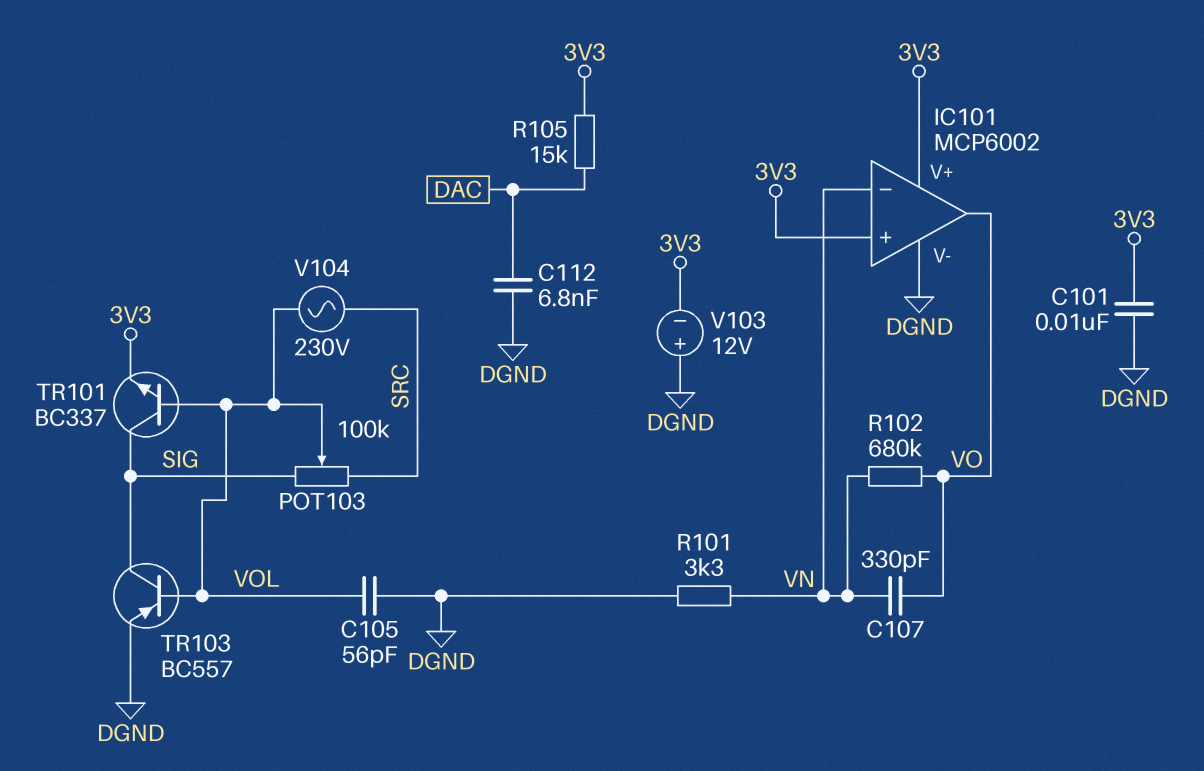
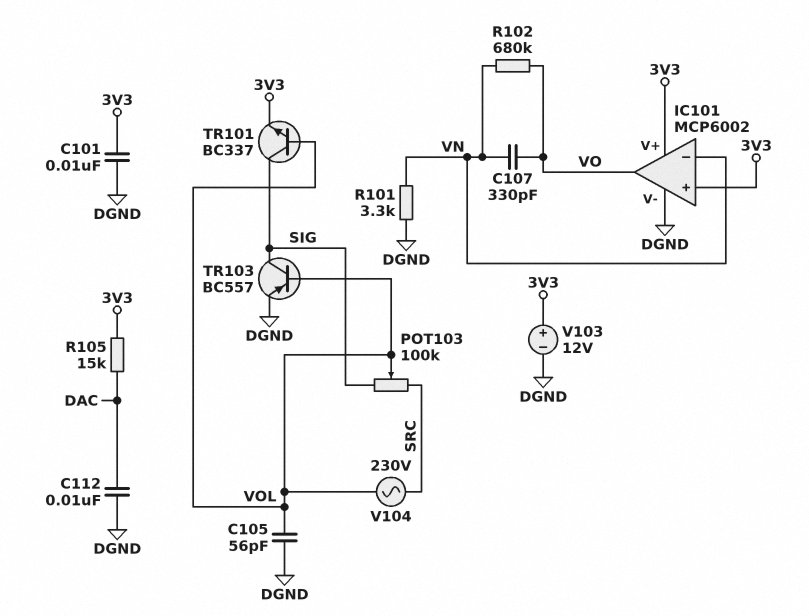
C112: 6.8nF (DAC, DGND) -> 10nF (DAC, DGND)
V103: 12V (plus DGND, minus 3V3) -> 12V (plus 3V3, minus DGND)

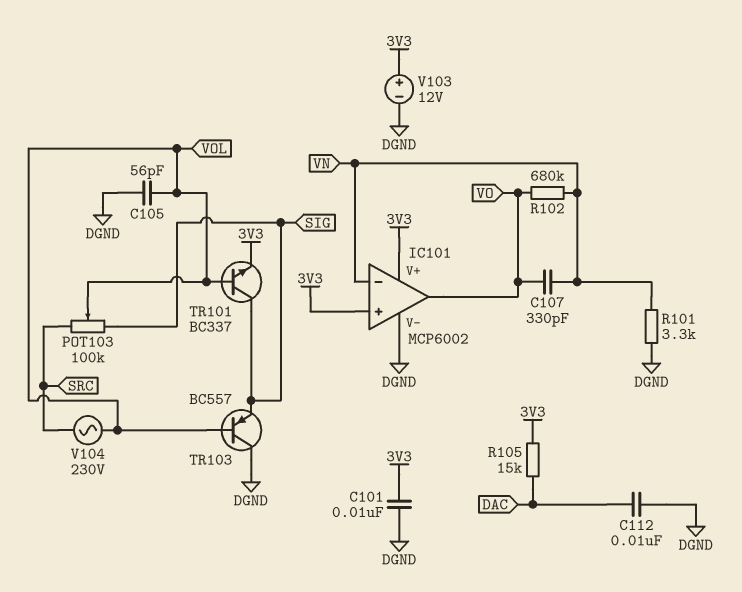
TR103: PNP BC557 (B VOL, C SIG, E DGND) -> PNP BC557 (B VOL, C DGND, E SIG)

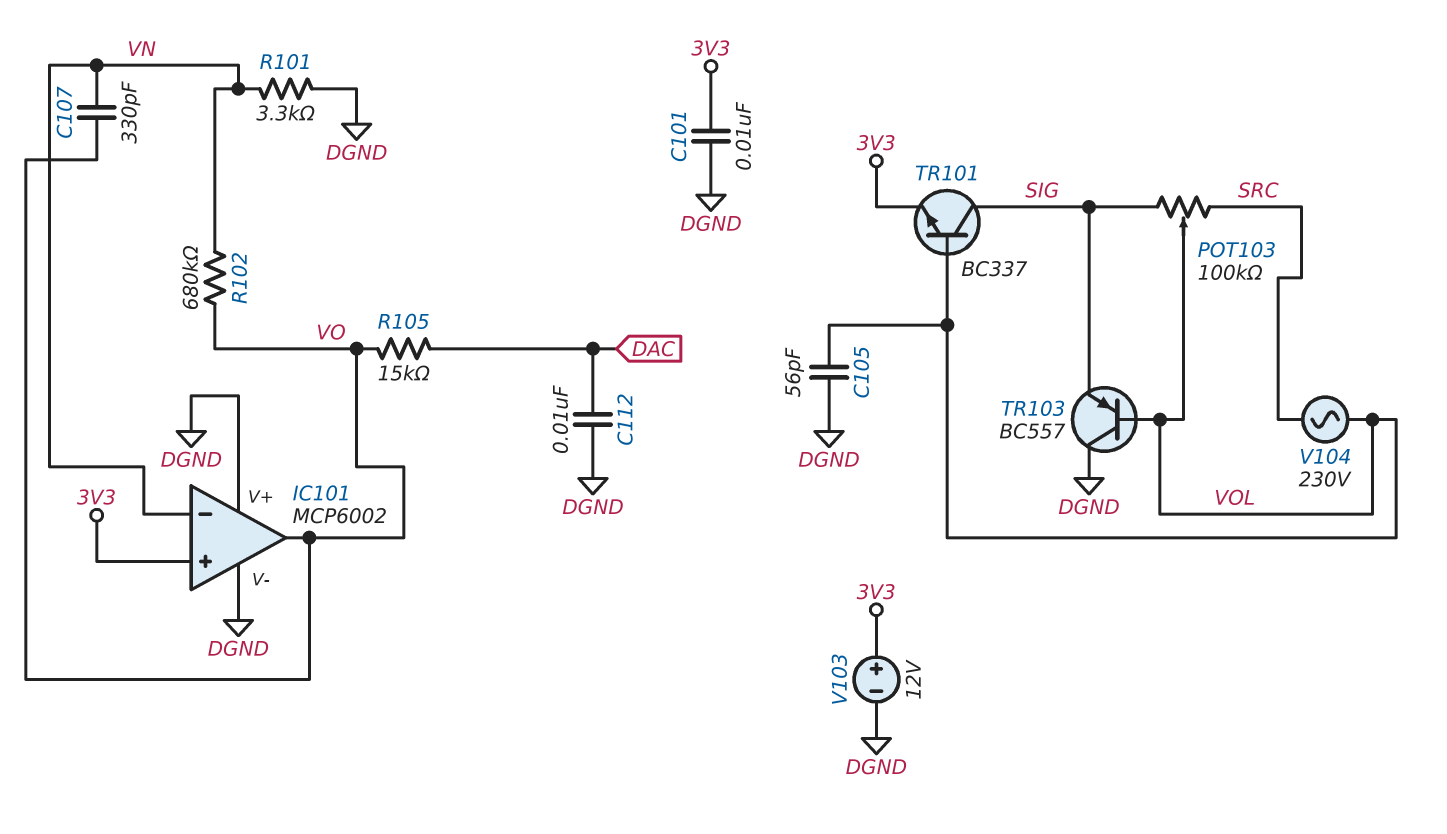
IC101 pin V+: 3V3 -> DGND
R105: 15k (3V3, DAC) -> 15k (DAC, VO)

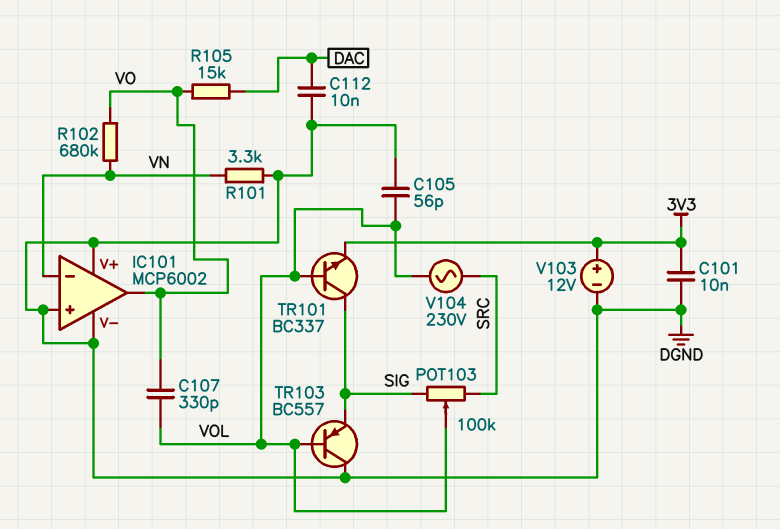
C107: 330pF (VN, VO) -> 330pF (VO, VOL)
IC101 pin in+: 3V3 -> DGND

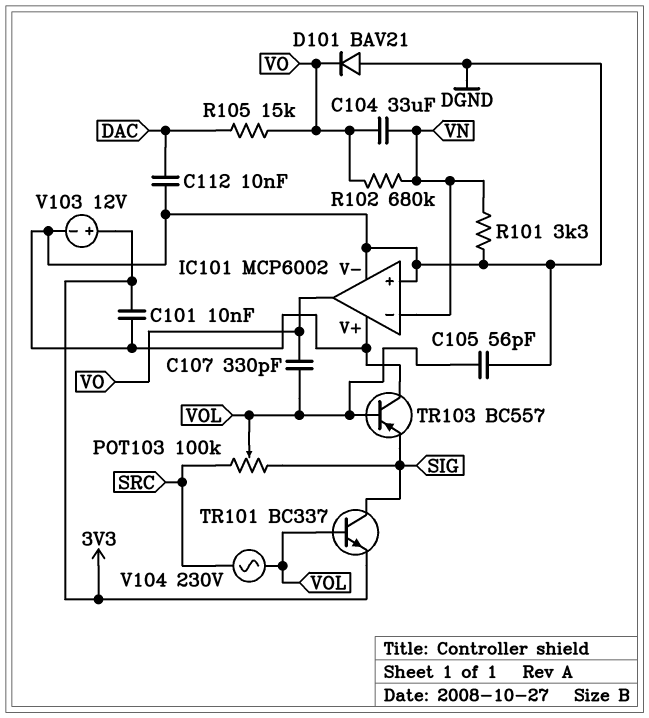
C104: none -> 33uF (VN, VO)
D101: none -> diode BAV21 (A DGND, K VO)

